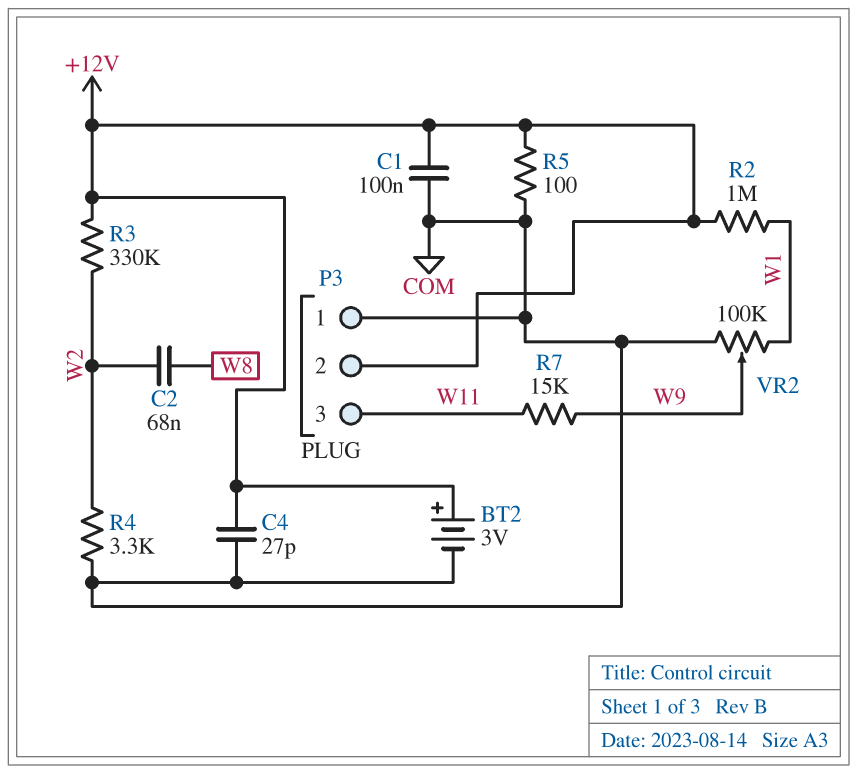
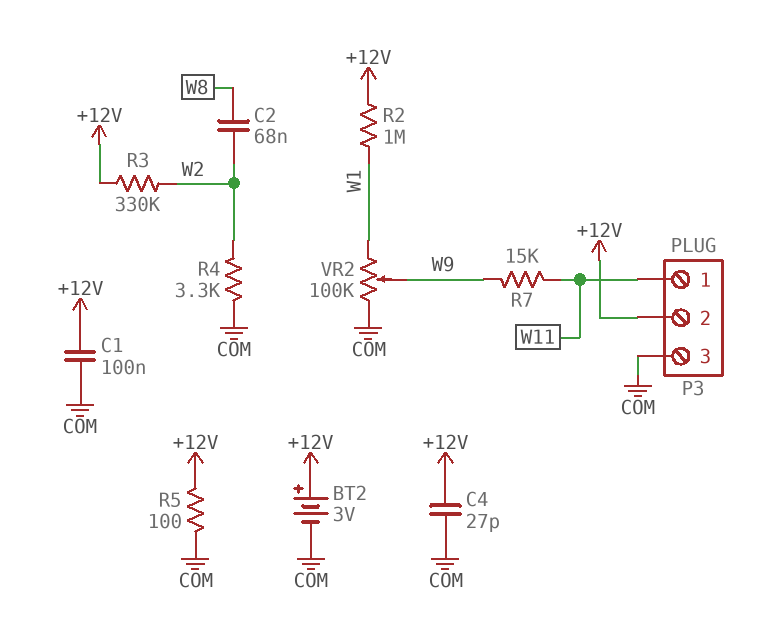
P3 pin 1: COM -> W11
P3 pin 3: W11 -> COM

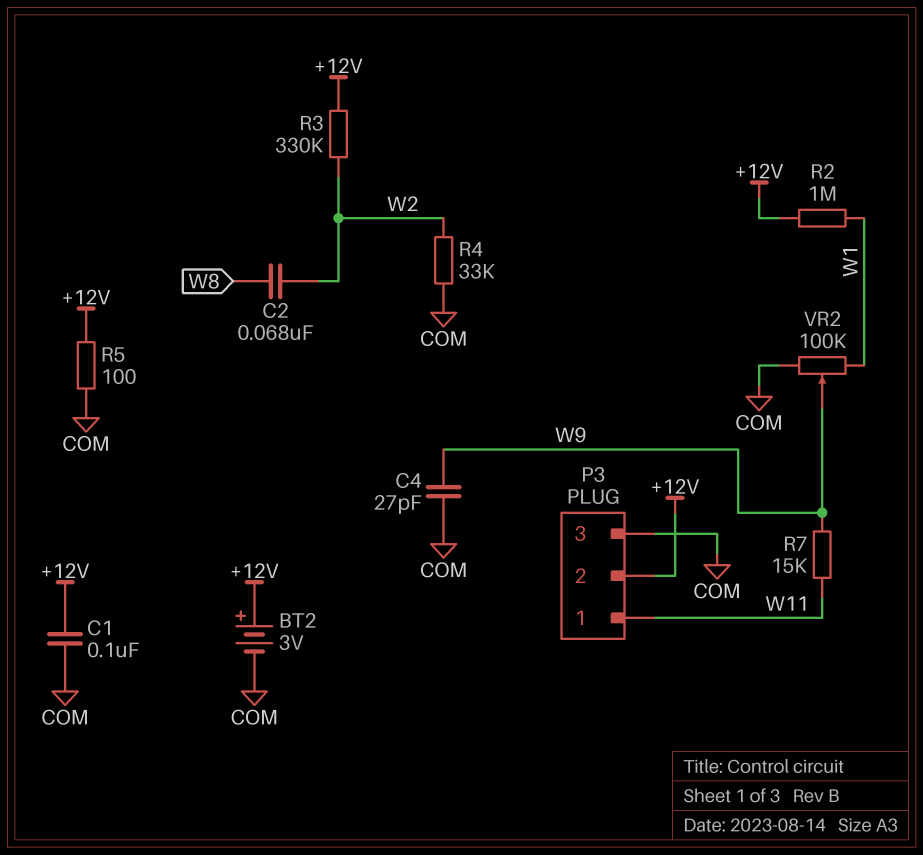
C4: 27pF (+12V, COM) -> 27pF (COM, W9)
R4: 3.3k (COM, W2) -> 33k (COM, W2)

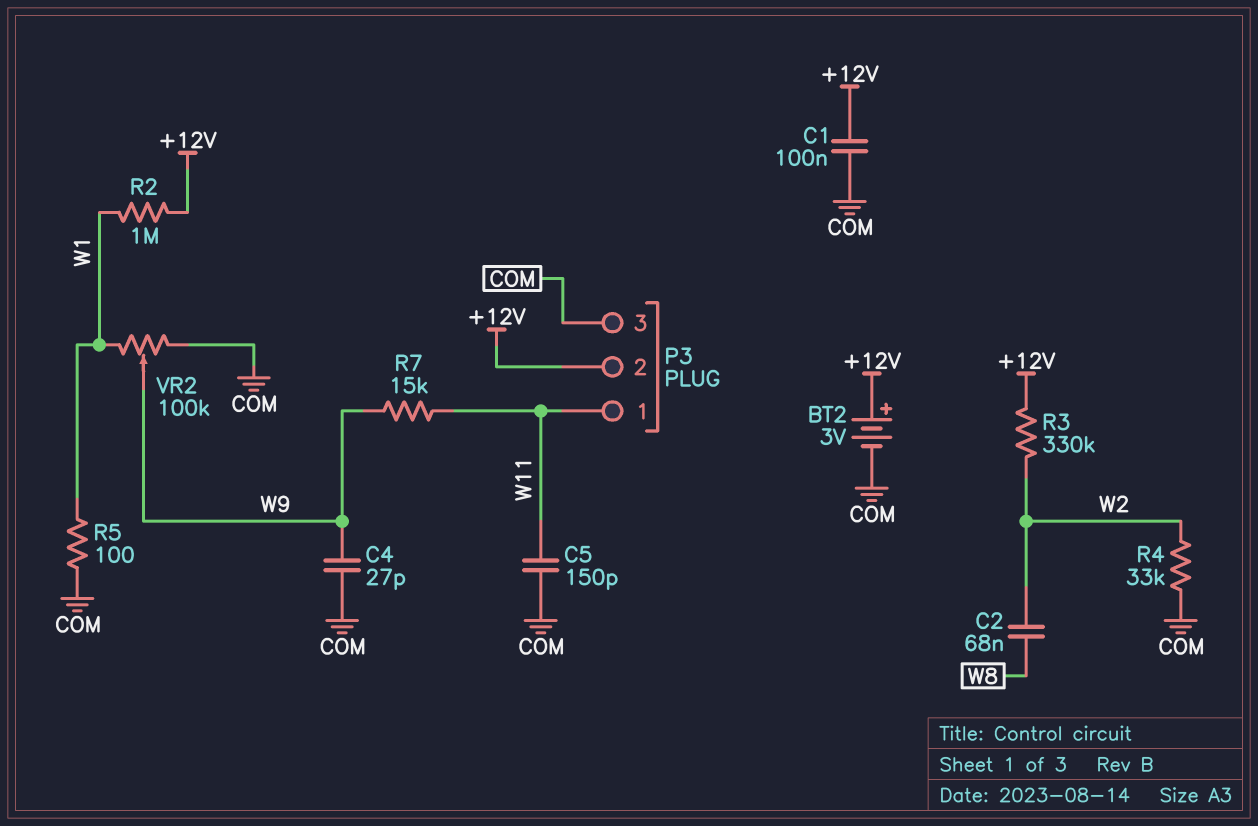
C5: none -> 150pF (COM, W11)
R5: 100 (+12V, COM) -> 100 (COM, W1)

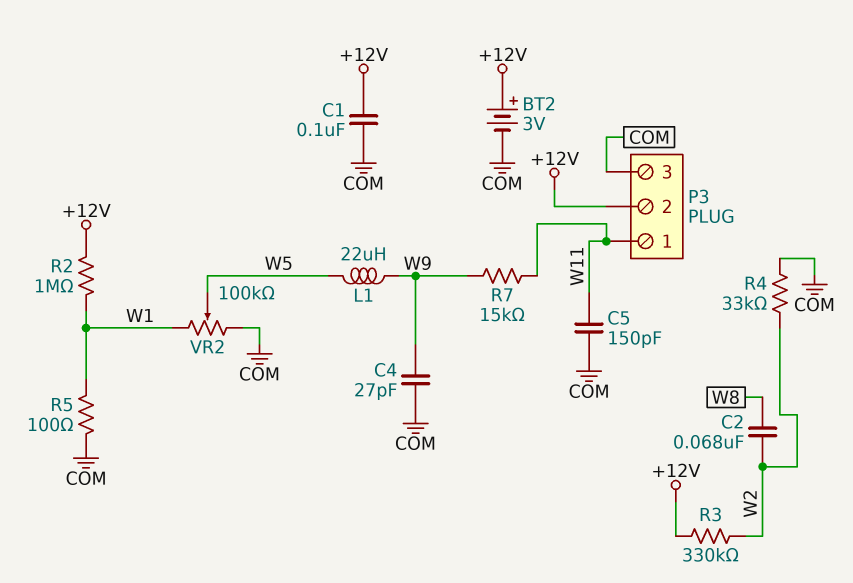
L1: none -> 22uH (W5, W9)
VR2: 100k (COM, W1, wiper W9) -> 100k (COM, W1, wiper W5)

